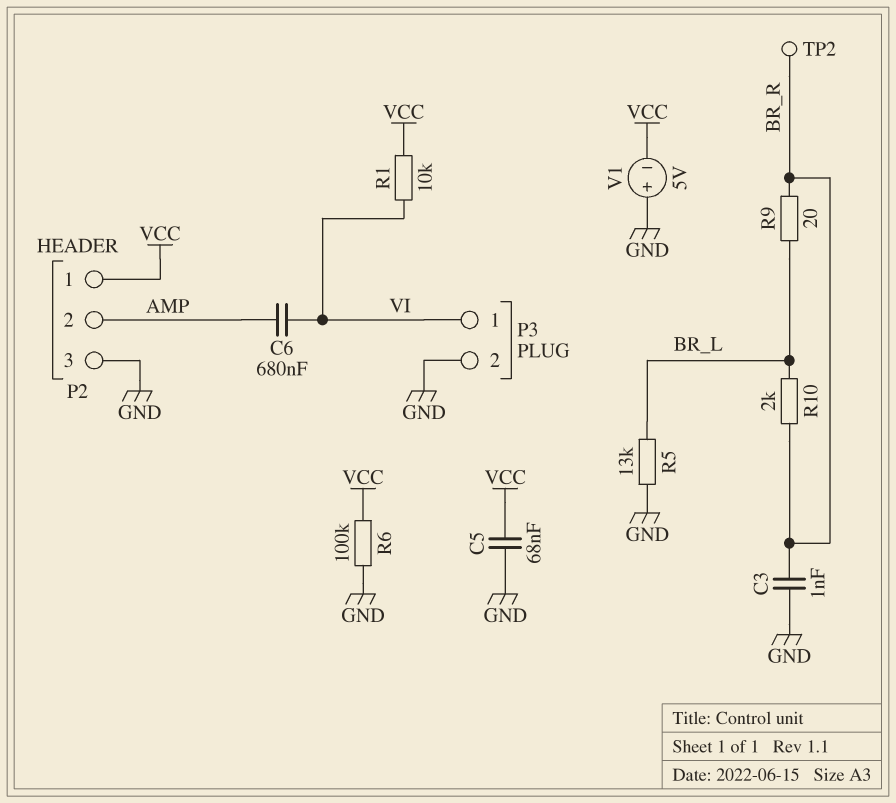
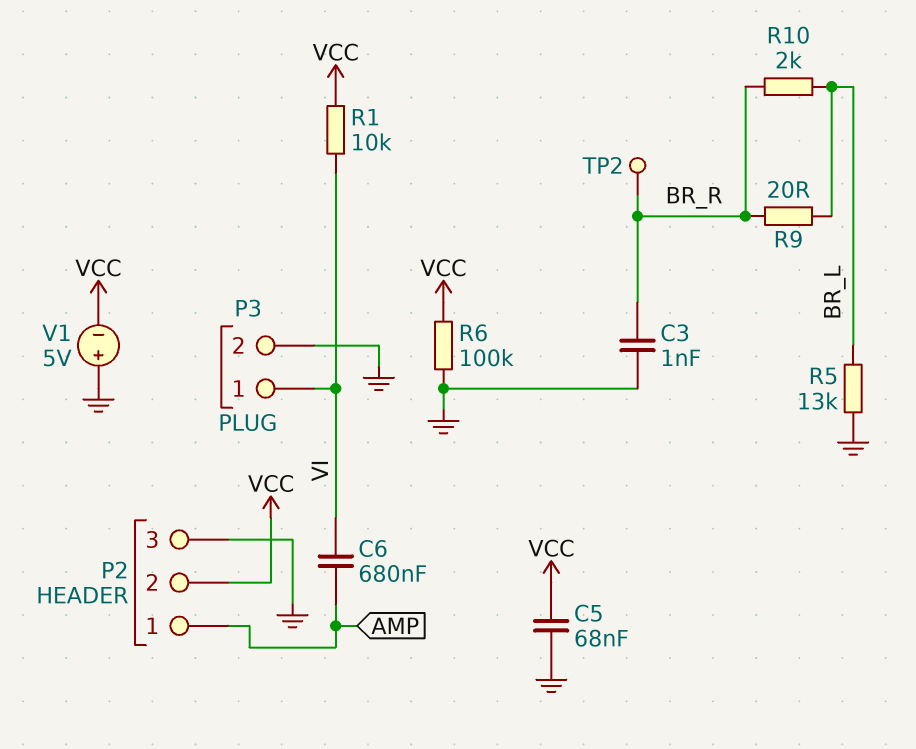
P2 pin 1: VCC -> AMP
P2 pin 2: AMP -> VCC

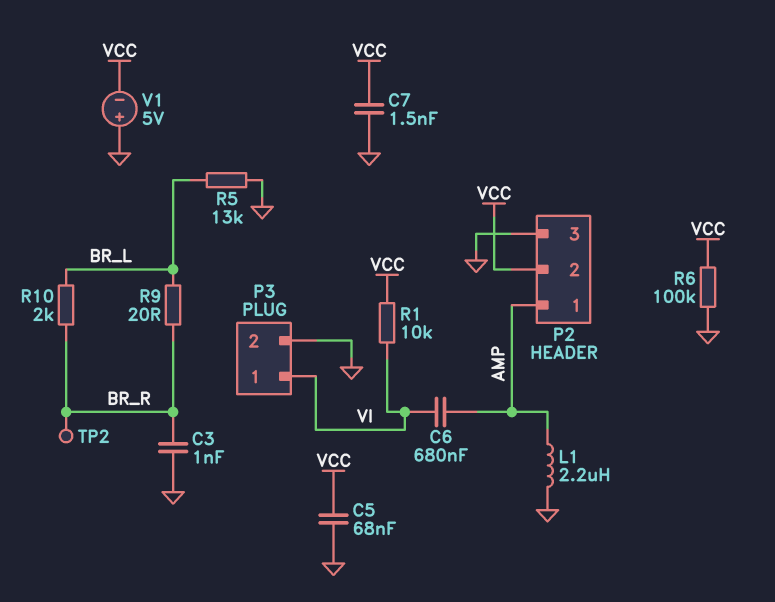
C7: none -> 1.5nF (GND, VCC)
L1: none -> 2.2uH (AMP, GND)

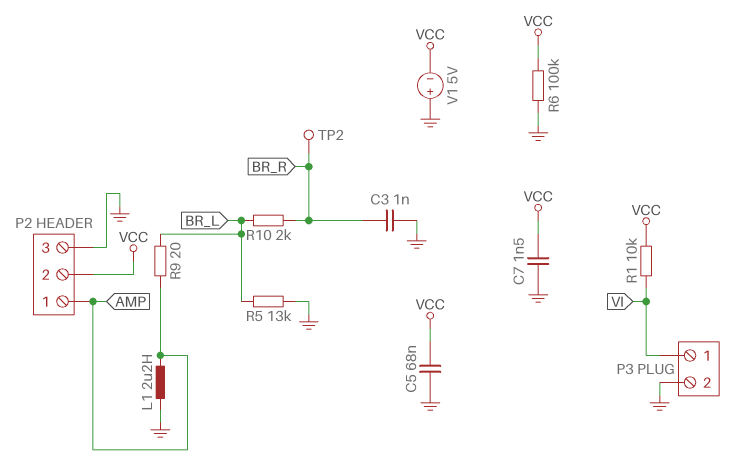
C6: 680nF (AMP, VI) -> none
R9: 20 (BR_L, BR_R) -> 20 (AMP, BR_L)

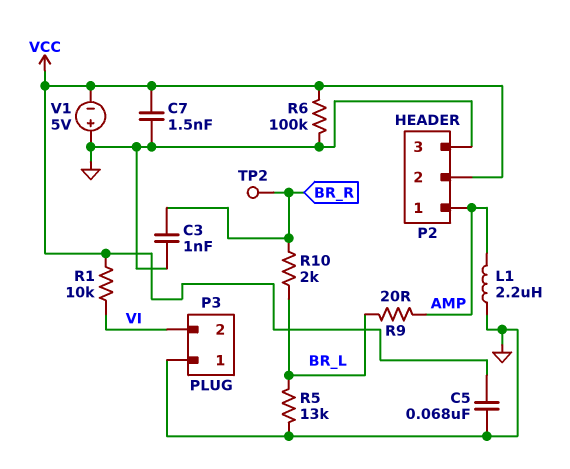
P3 pin 1: VI -> GND
P3 pin 2: GND -> VI

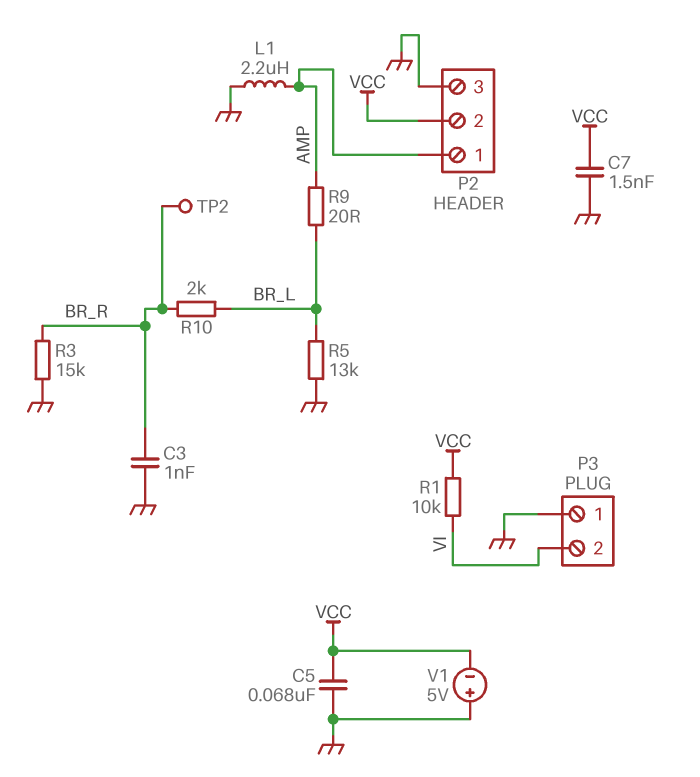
R3: none -> 15k (BR_R, GND)
R6: 100k (GND, VCC) -> none

